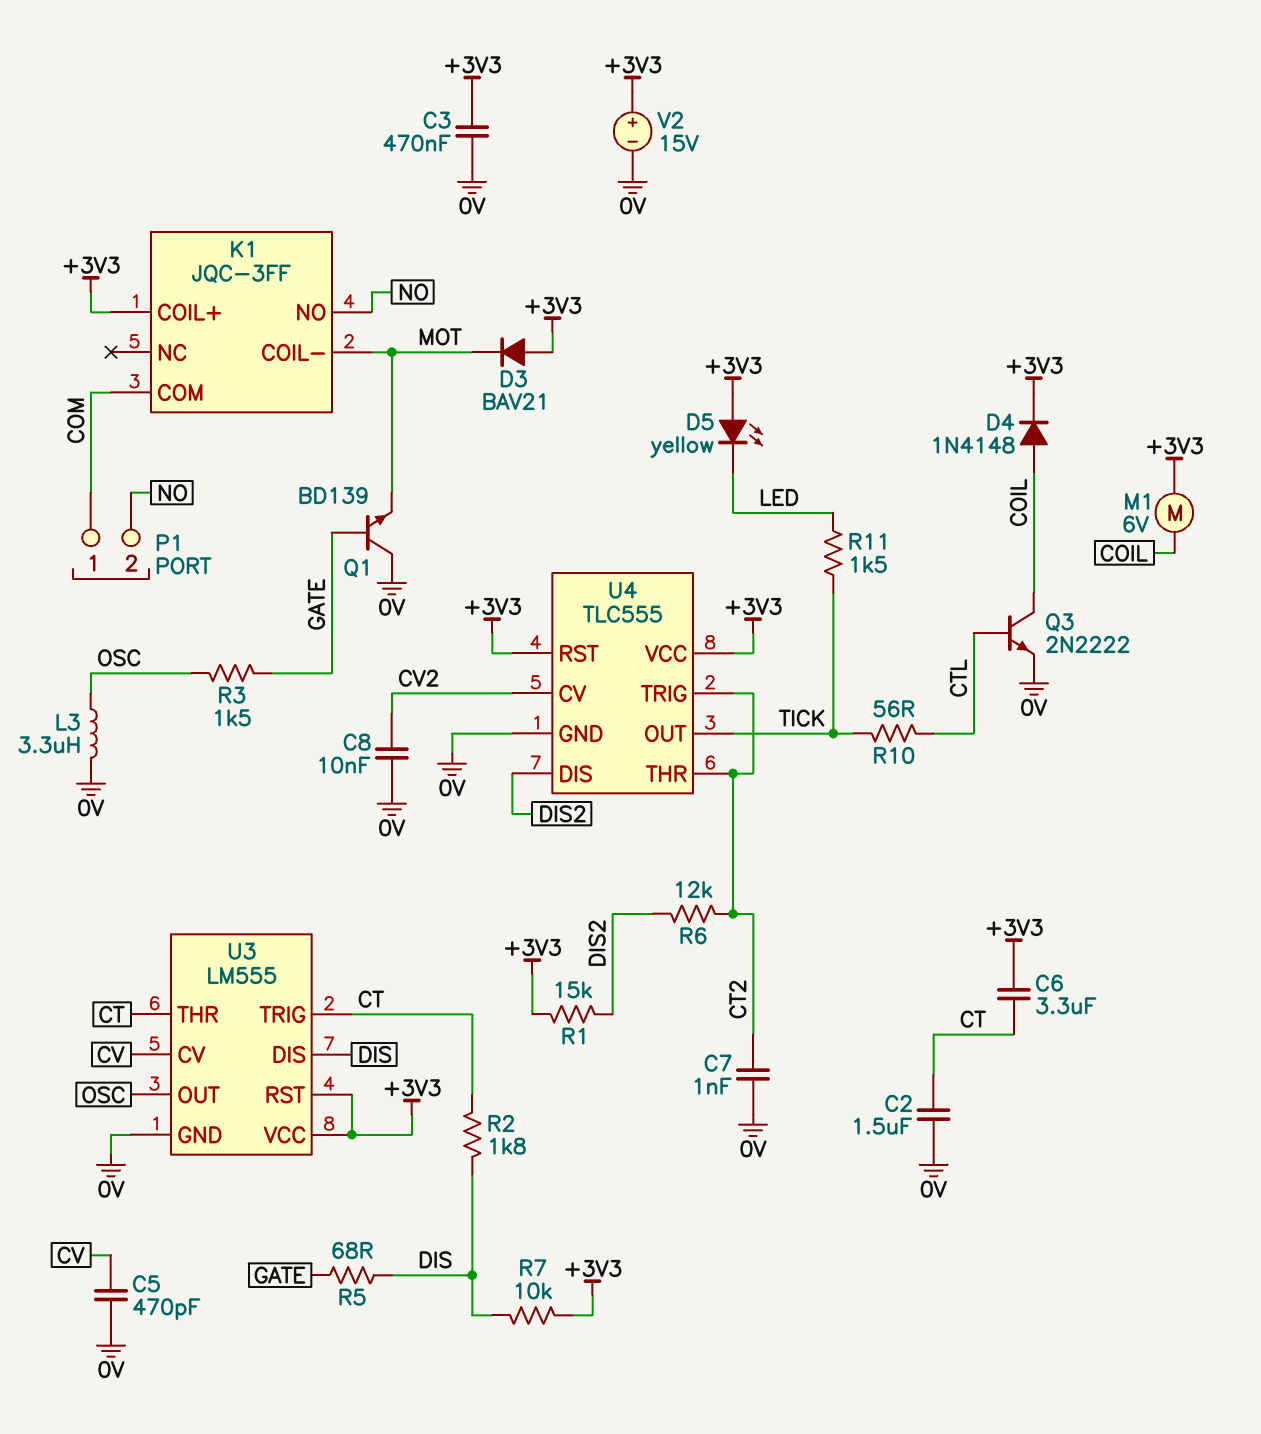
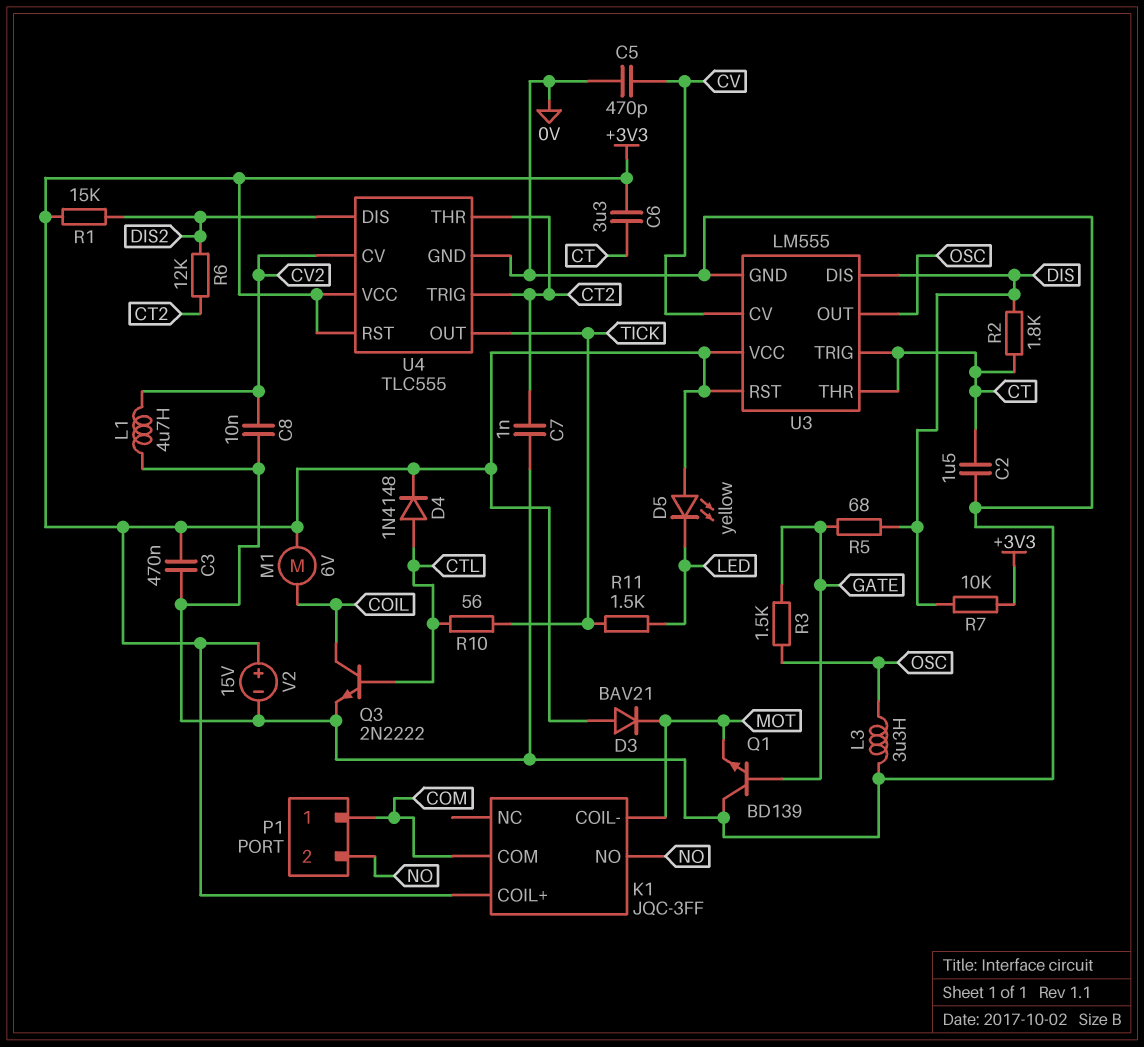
D4: diode 1N4148 (A COIL, K +3V3) -> diode 1N4148 (A CTL, K +3V3)
L1: none -> 4.7uH (0V, CV2)

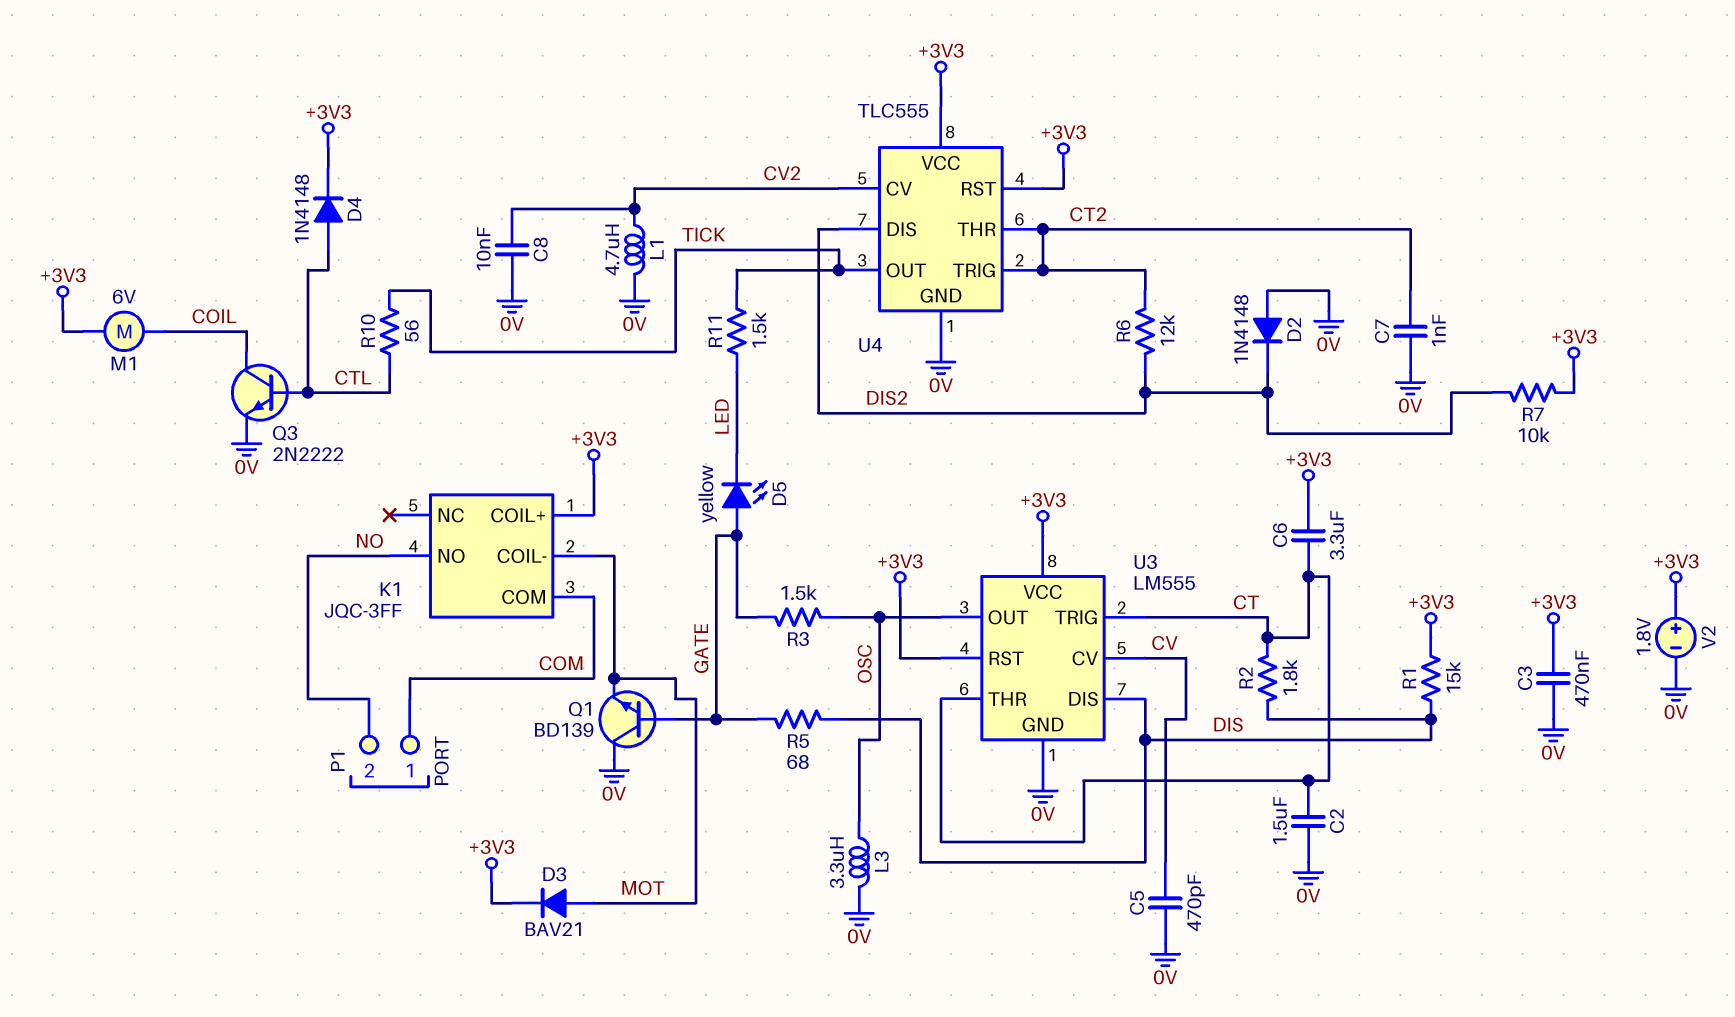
D2: none -> diode 1N4148 (A 0V, K DIS2)
D3: diode BAV21 (A +3V3, K MOT) -> diode BAV21 (A MOT, K +3V3)
D5: LED yellow (A +3V3, K LED) -> LED yellow (A GATE, K LED)
R1: 15k (+3V3, DIS2) -> 15k (+3V3, DIS)
R7: 10k (+3V3, DIS) -> 10k (+3V3, DIS2)
V2: 15V (plus +3V3, minus 0V) -> 1.8V (plus +3V3, minus 0V)

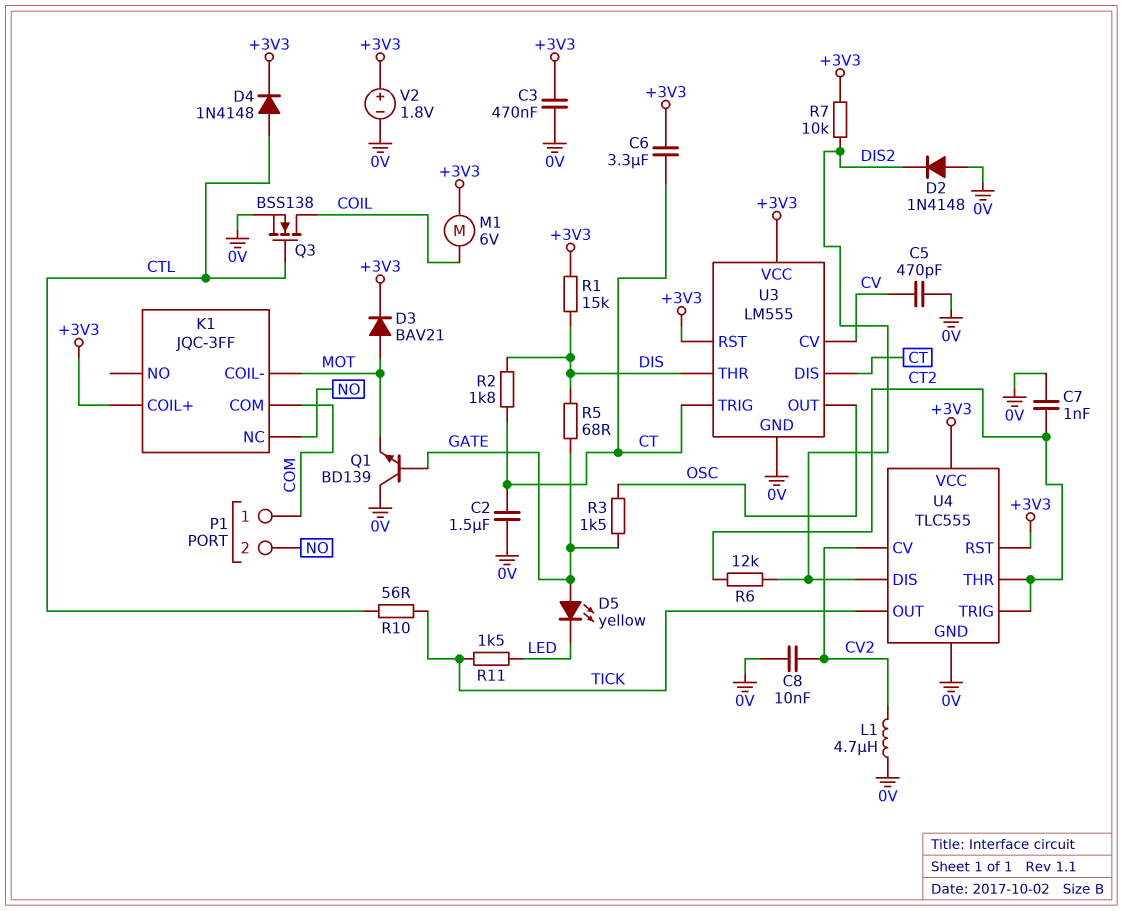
K1 pin NC: none -> NO
K1 pin NO: NO -> none
L3: 3.3uH (0V, OSC) -> none
Q3: NPN 2N2222 (B CTL, C COIL, E 0V) -> NMOS BSS138 (G CTL, D COIL, S 0V)
U3 pin DIS: DIS -> CT
U3 pin THR: CT -> DIS

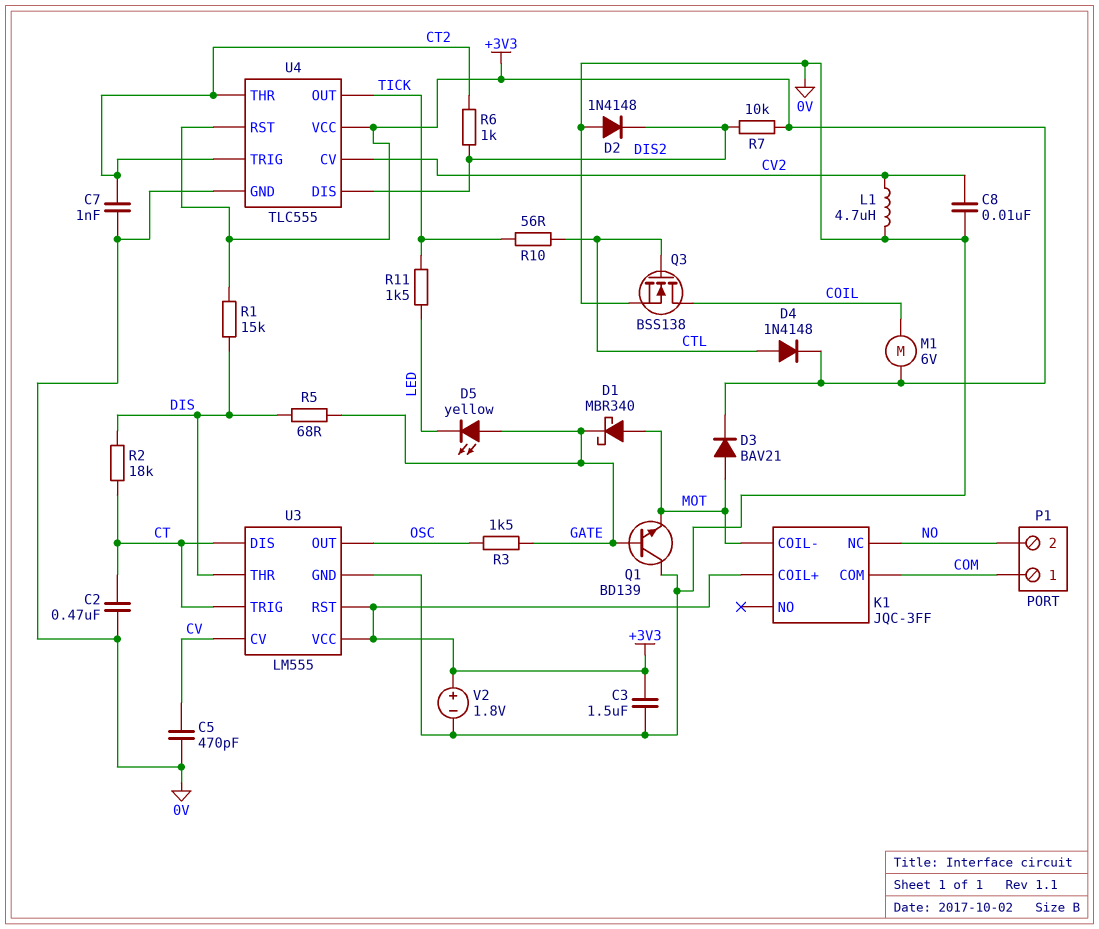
C2: 1.5uF (0V, CT) -> 470nF (0V, CT)
C3: 470nF (+3V3, 0V) -> 1.5uF (+3V3, 0V)
C6: 3.3uF (+3V3, CT) -> none
D1: none -> schottky MBR340 (A MOT, K GATE)
R2: 1.8k (CT, DIS) -> 18k (CT, DIS)
R6: 12k (CT2, DIS2) -> 1k (CT2, DIS2)

